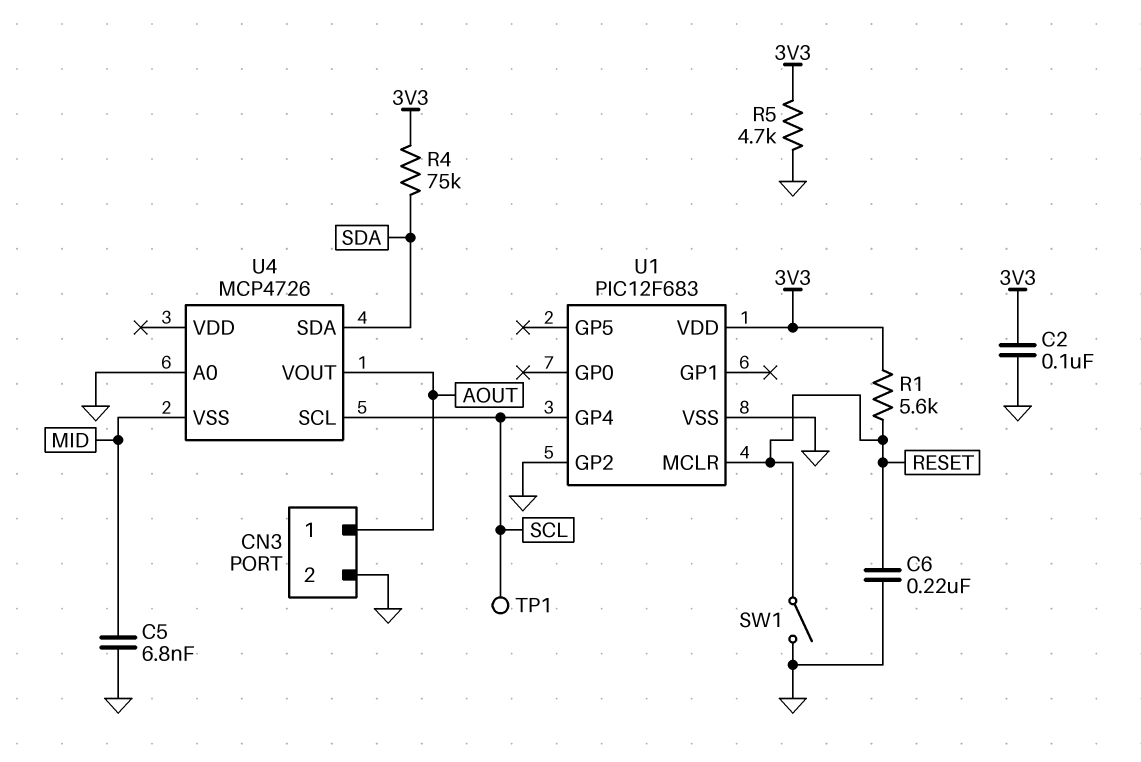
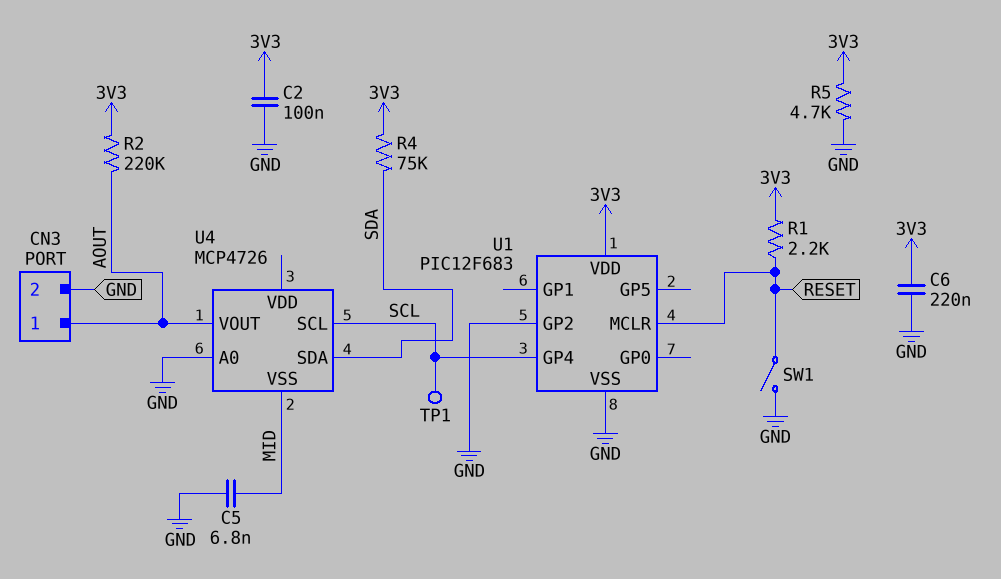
C6: 220nF (GND, RESET) -> 220nF (3V3, GND)
R1: 5.6k (3V3, RESET) -> 2.2k (3V3, RESET)
R2: none -> 220k (3V3, AOUT)

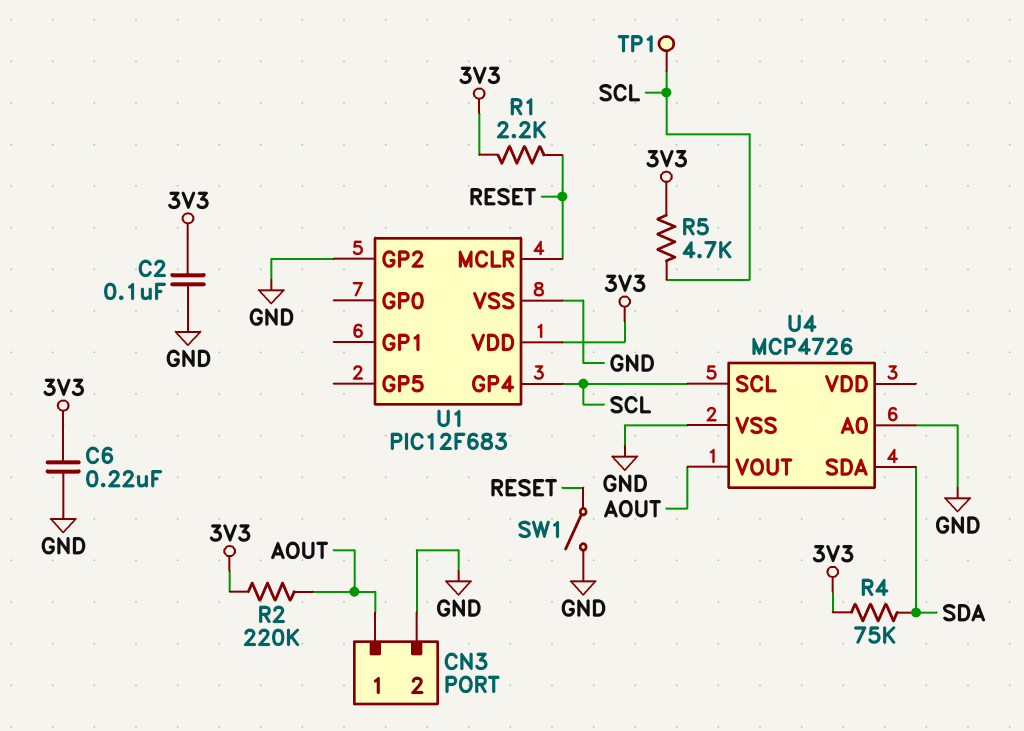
C5: 6.8nF (GND, MID) -> none
R5: 4.7k (3V3, GND) -> 4.7k (3V3, SCL)
U4 pin VSS: MID -> GND

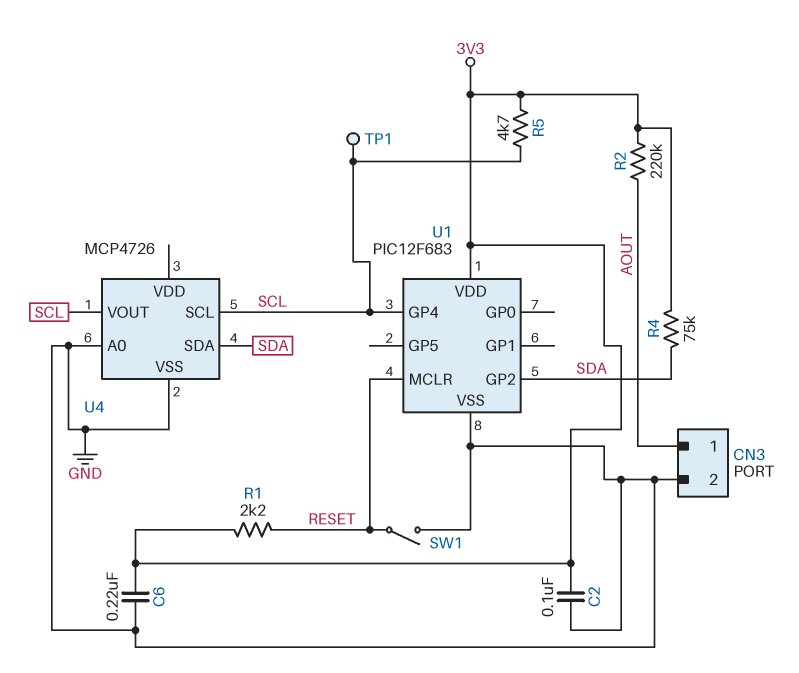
U1 pin GP2: GND -> SDA
U4 pin VOUT: AOUT -> SCL

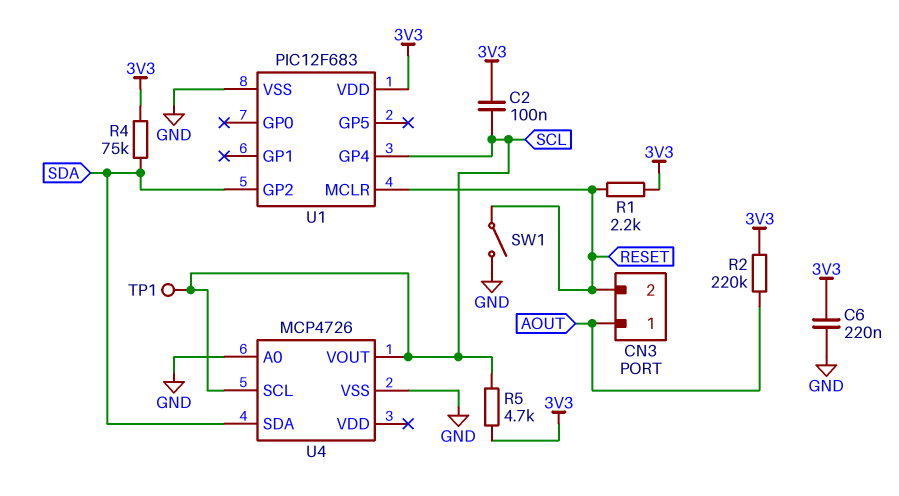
C2: 100nF (3V3, GND) -> 100nF (3V3, SCL)
CN3 pin 2: GND -> RESET

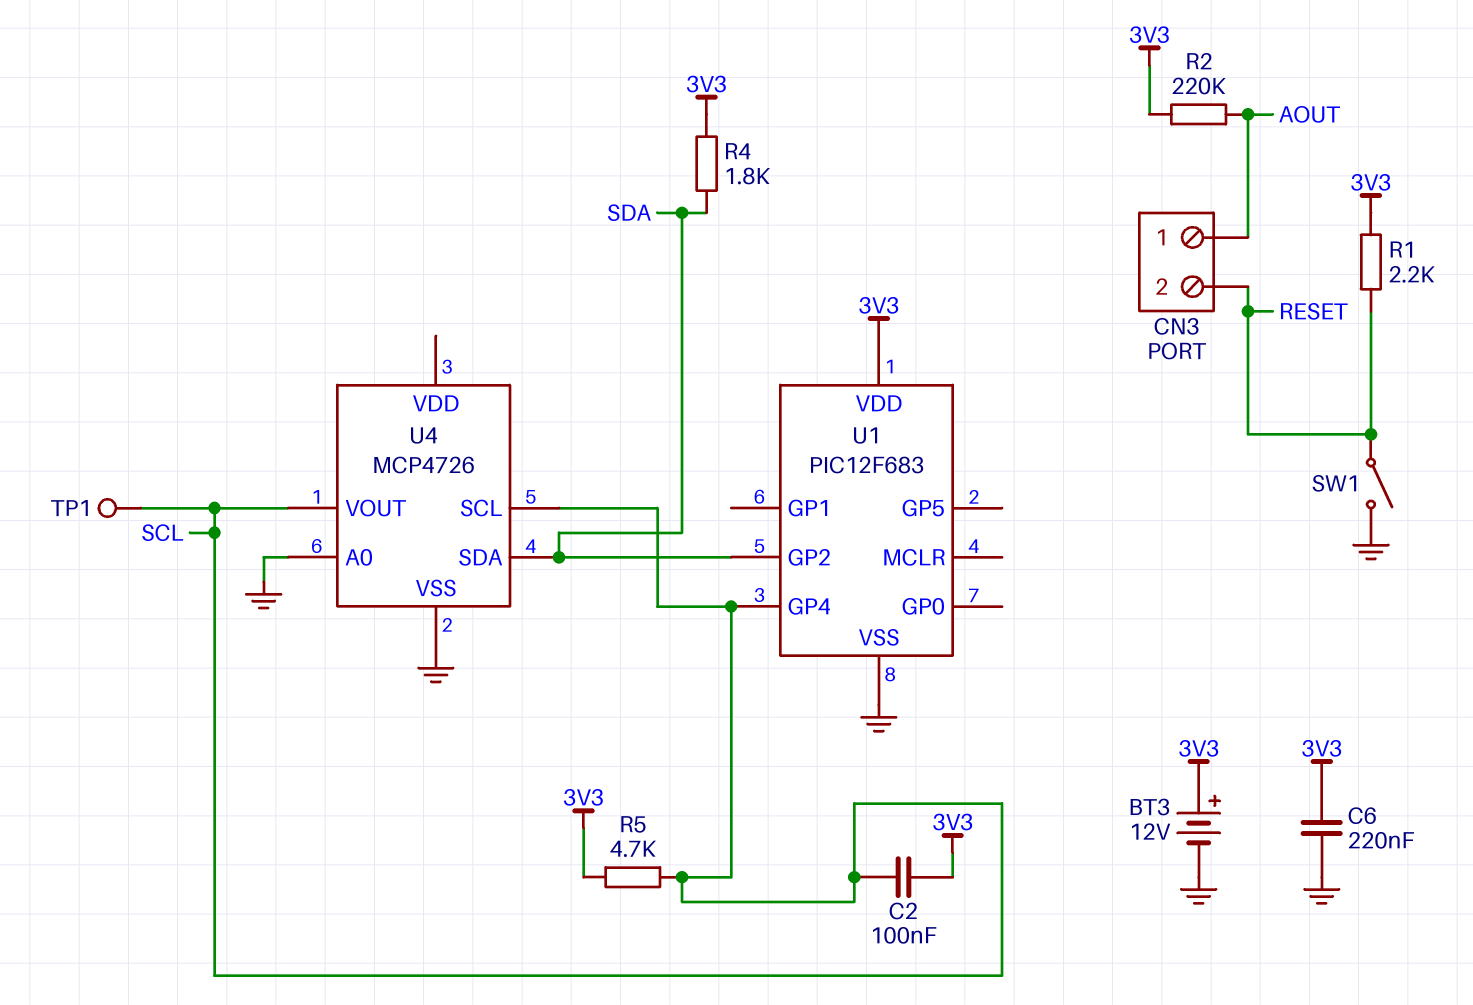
BT3: none -> 12V (plus 3V3, minus GND)
R4: 75k (3V3, SDA) -> 1.8k (3V3, SDA)
U1 pin MCLR: RESET -> none

